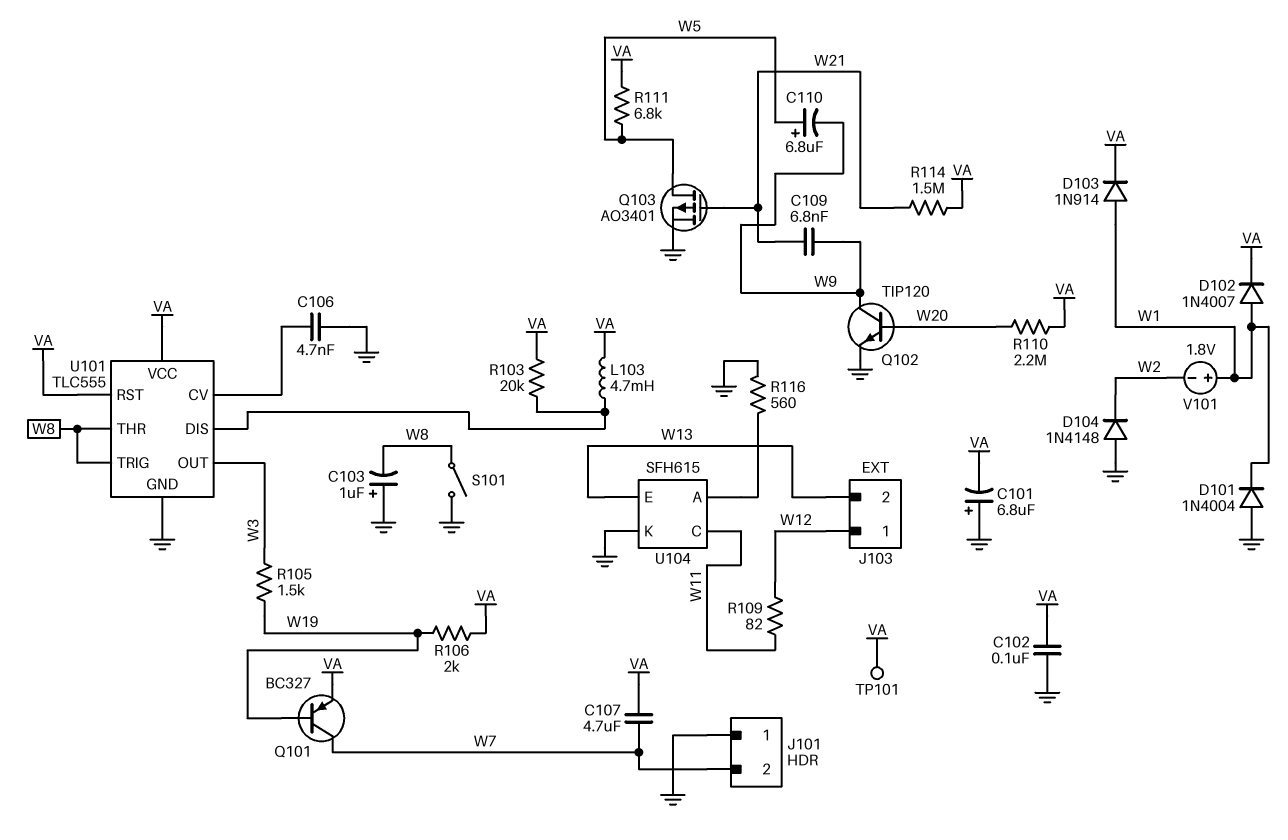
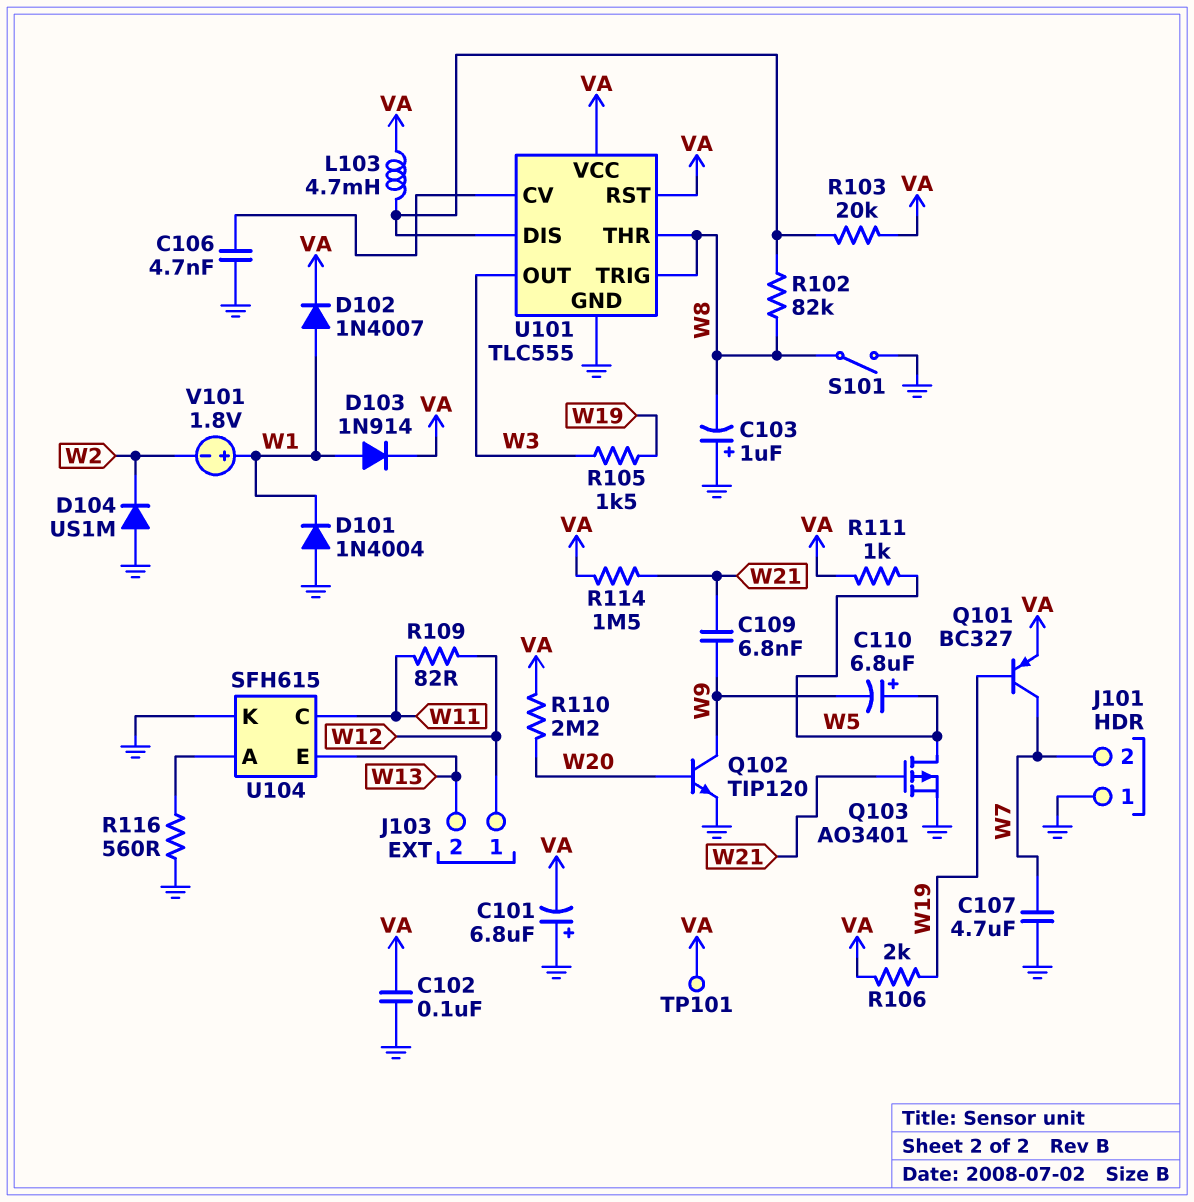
C107: 4.7uF (VA, W7) -> 4.7uF (GND, W7)
D104: diode 1N4148 (A GND, K W2) -> diode US1M (A GND, K W2)
R102: none -> 82k (U101/DIS, W8)
R111: 6.8k (VA, W5) -> 1k (VA, W5)

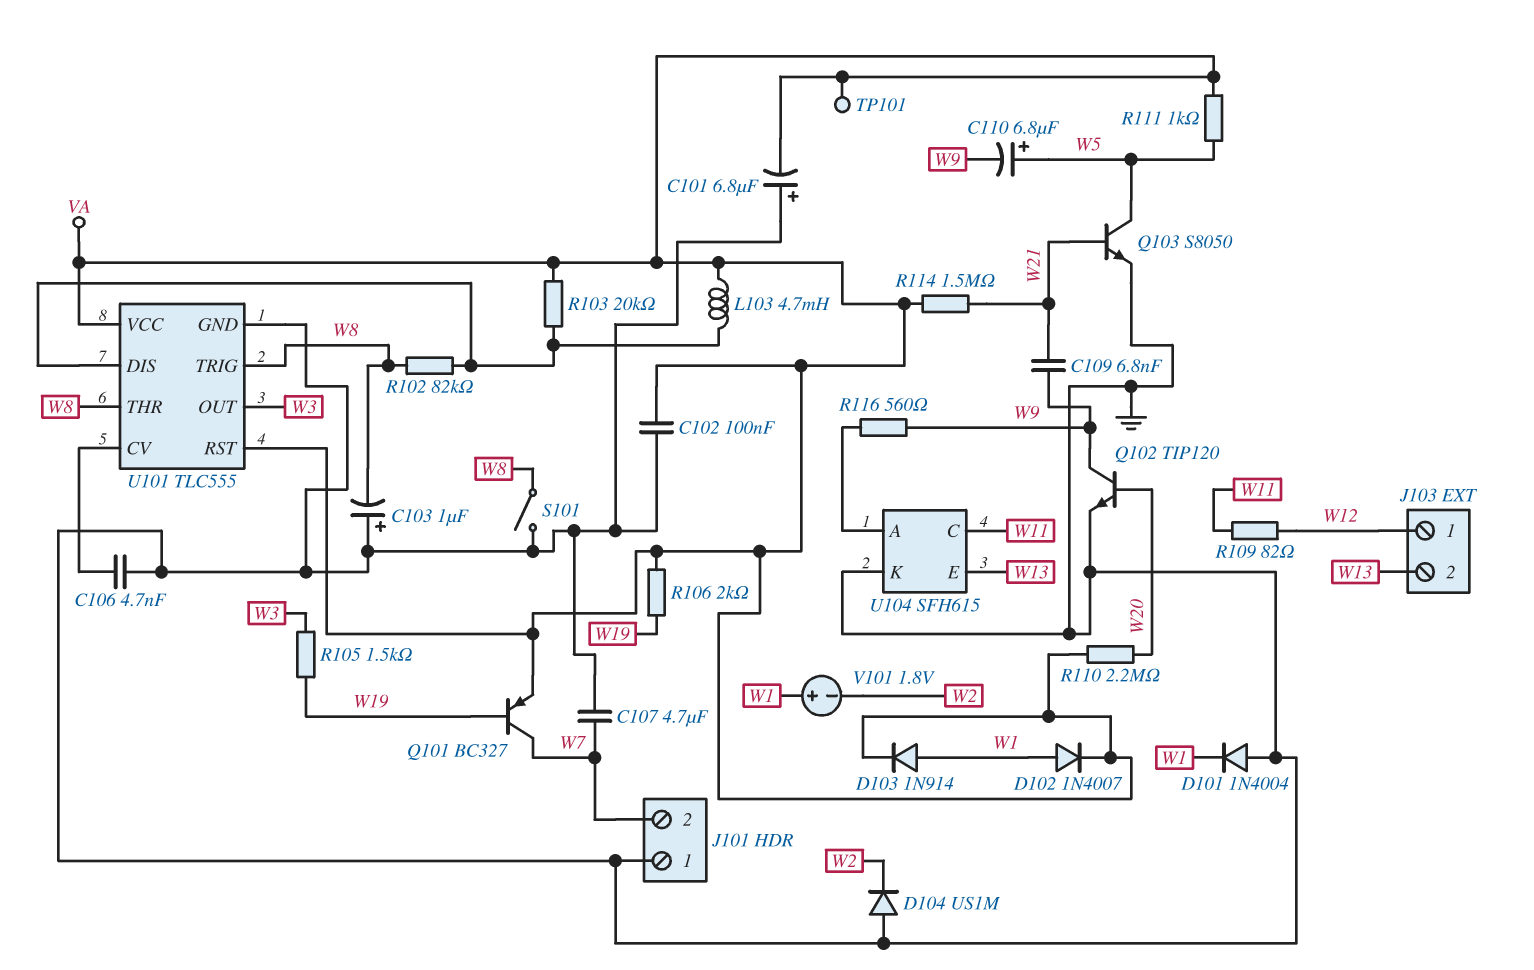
Q103: PMOS AO3401 (G W21, D W5, S GND) -> NPN S8050 (B W21, C W5, E GND)
R116: 560 (GND, U104/A) -> 560 (U104/A, W9)

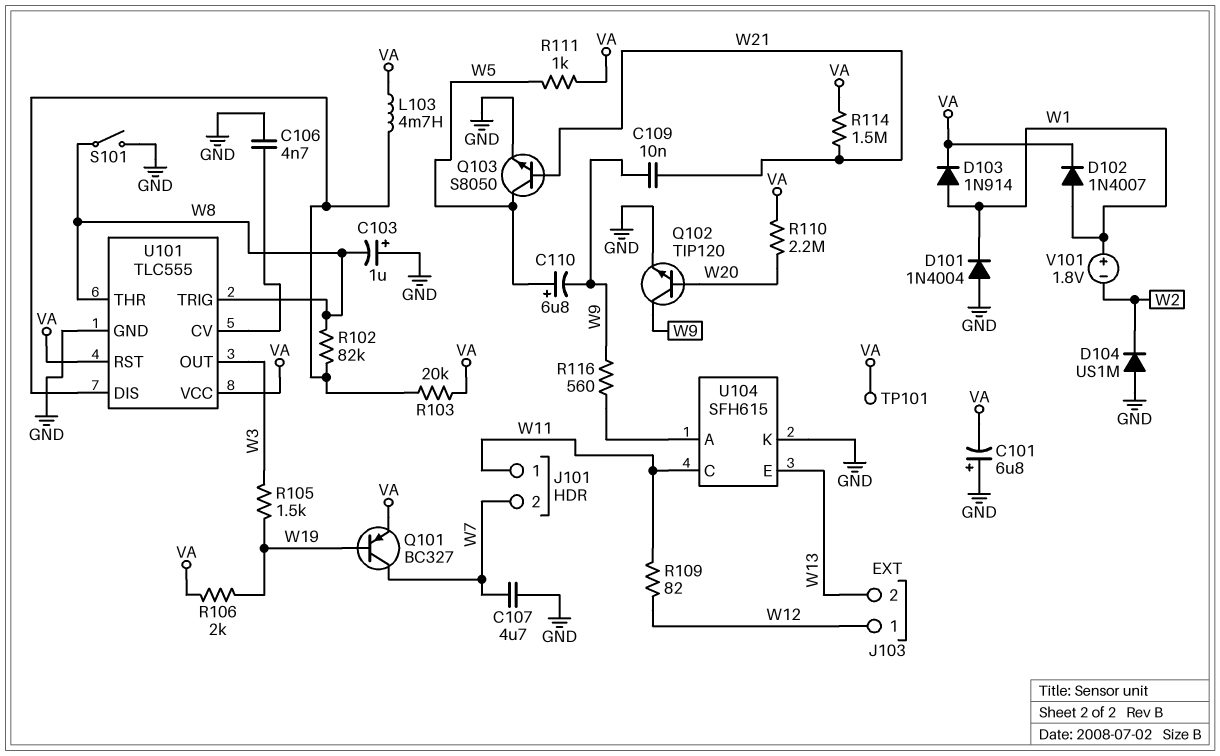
C102: 100nF (GND, VA) -> none
C109: 6.8nF (W9, W21) -> 10nF (W9, W21)
J101 pin 1: GND -> W11

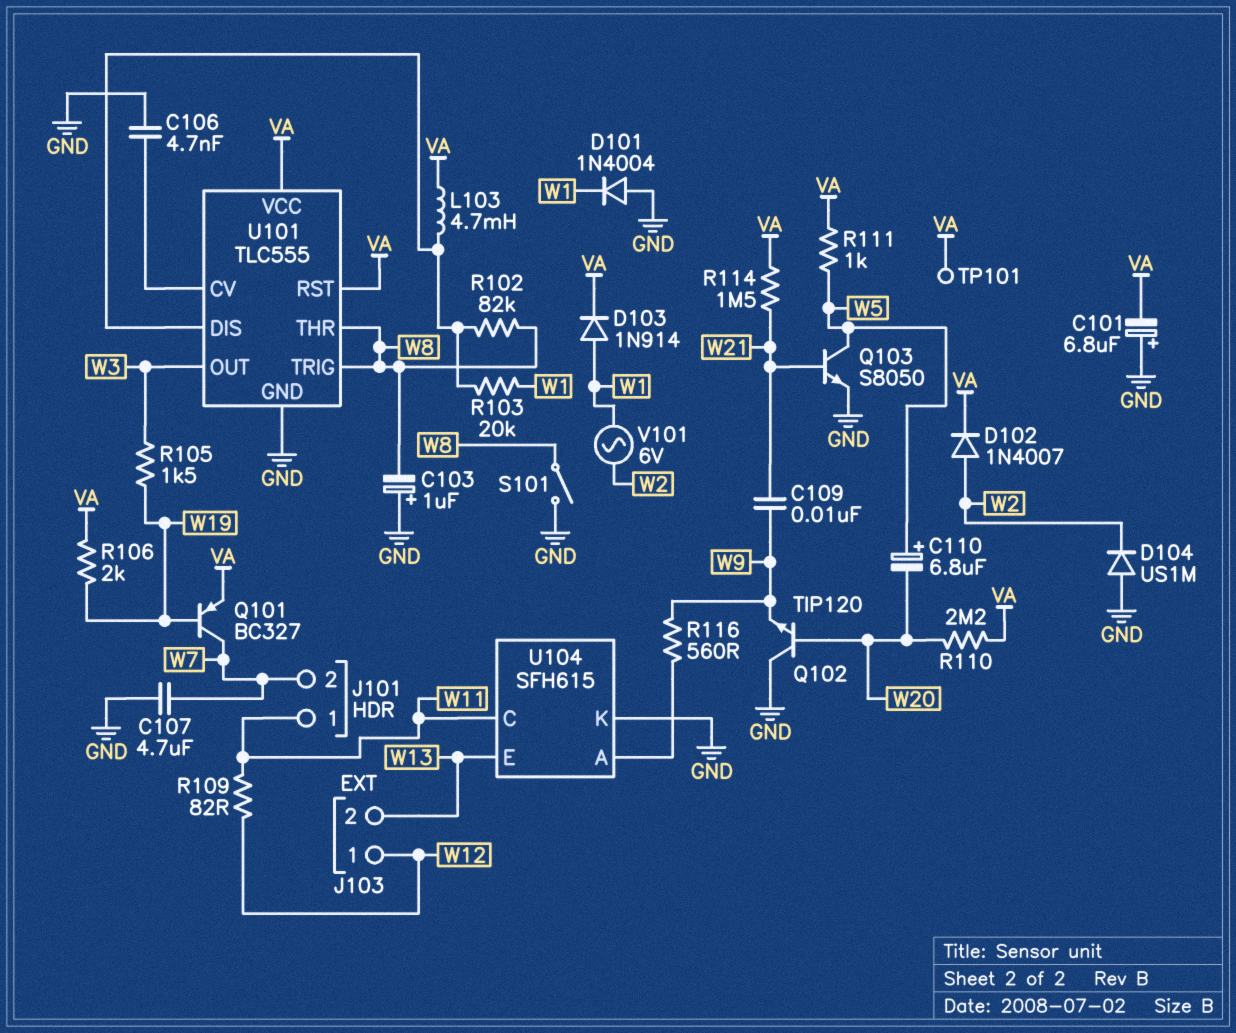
C110: 6.8uF (plus W5, minus W9) -> 6.8uF (plus W5, minus W20)
D102: diode 1N4007 (A W1, K VA) -> diode 1N4007 (A W2, K VA)
Q102: NPN TIP120 (B W20, C W9, E GND) -> NPN TIP120 (B W20, C GND, E W9)
R103: 20k (U101/DIS, VA) -> 20k (U101/DIS, W1)
V101: 1.8V (plus W1, minus W2) -> AC 6V (W1, W2)

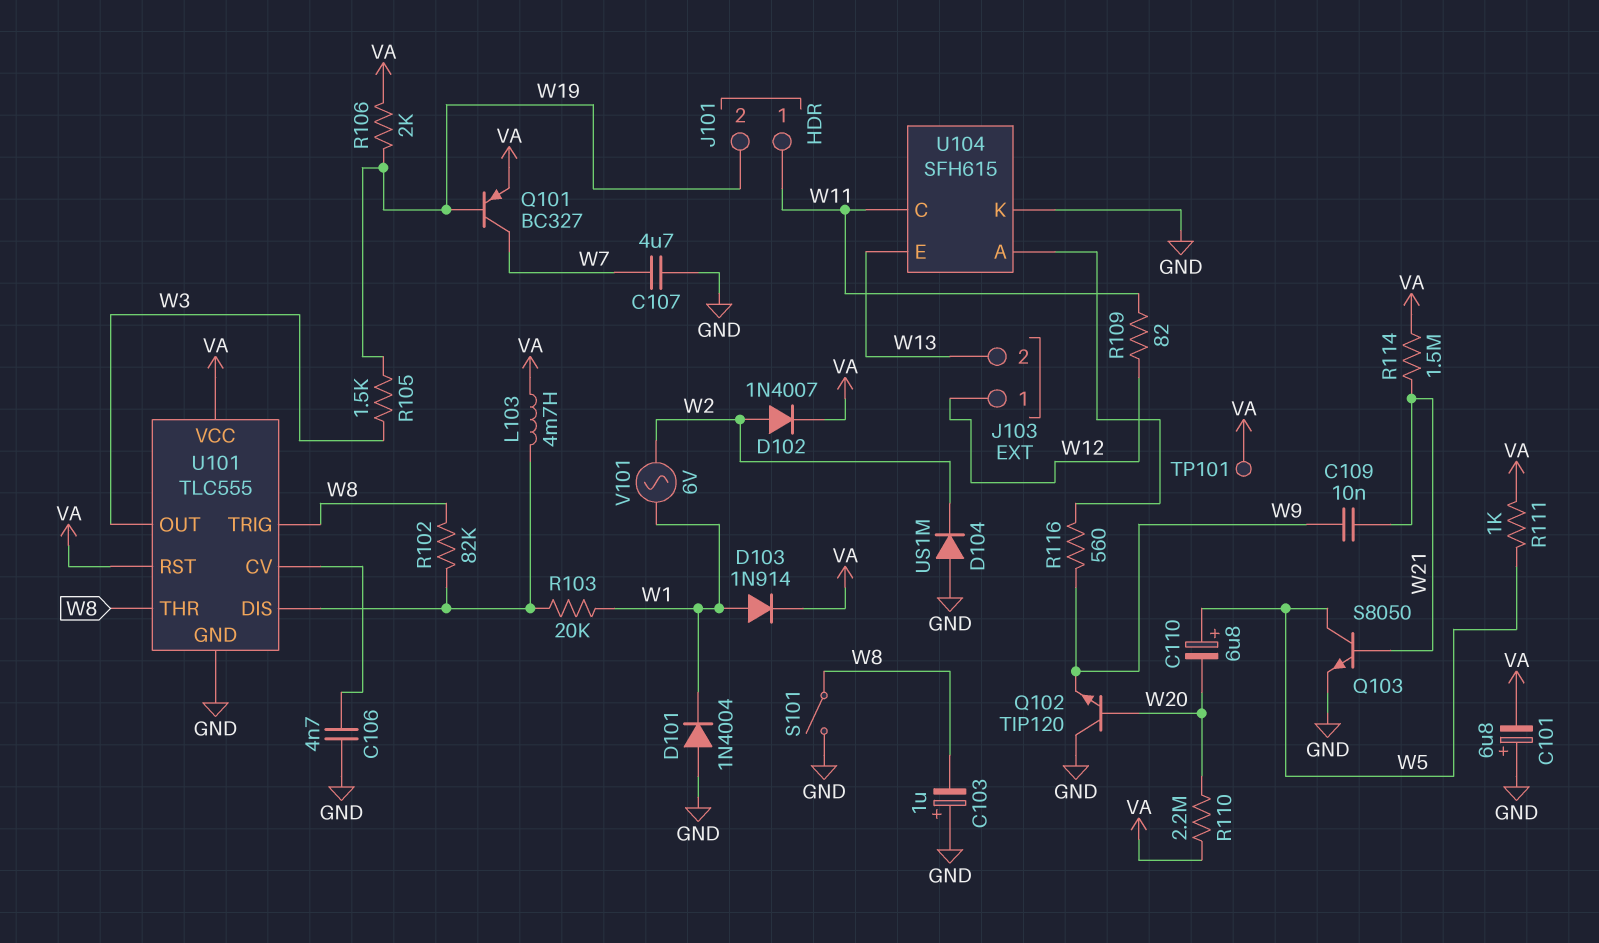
J101 pin 2: W7 -> W19

